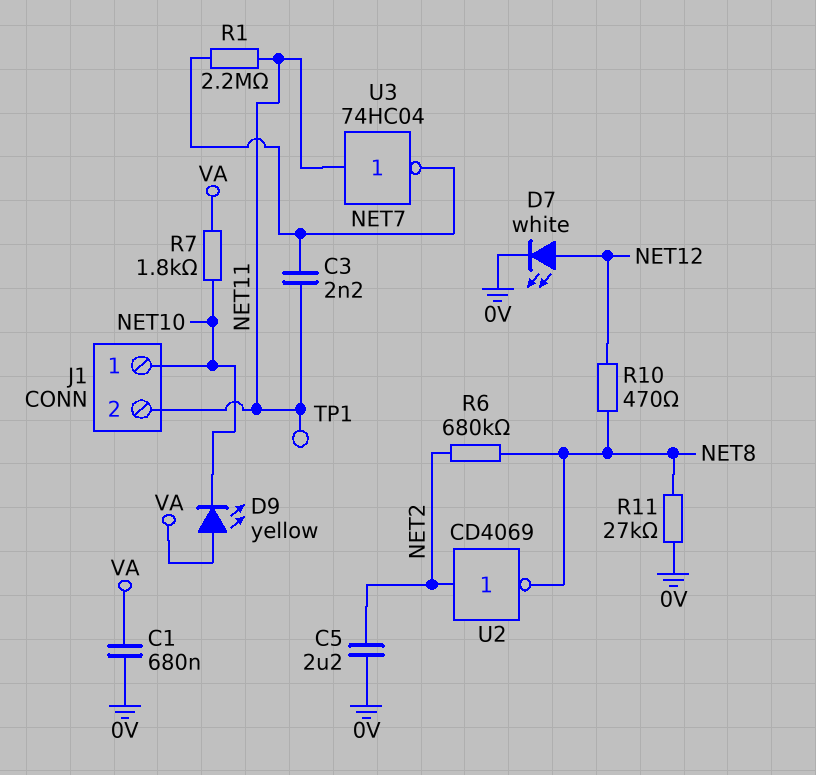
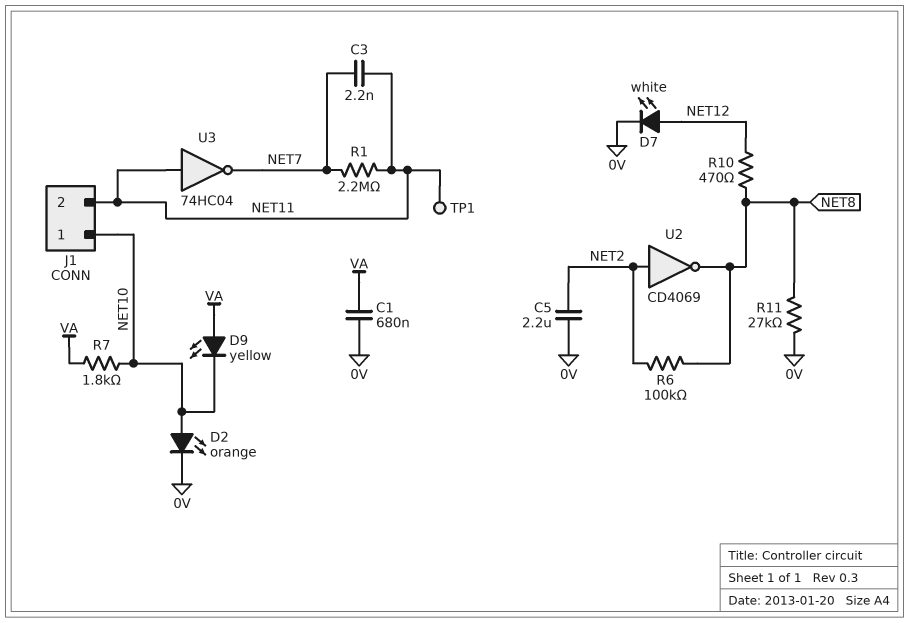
D2: none -> LED orange (A NET10, K 0V)
R6: 680k (NET2, NET8) -> 100k (NET2, NET8)

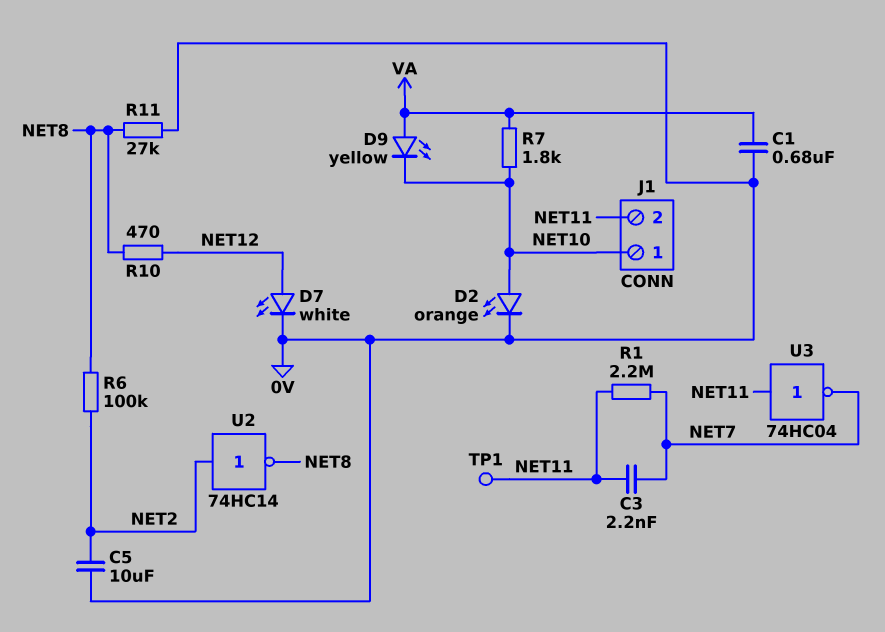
C5: 2.2uF (0V, NET2) -> 10uF (0V, NET2)
U2: NOT CD4069 (in NET2, out NET8) -> NOT 74HC14 (in NET2, out NET8)

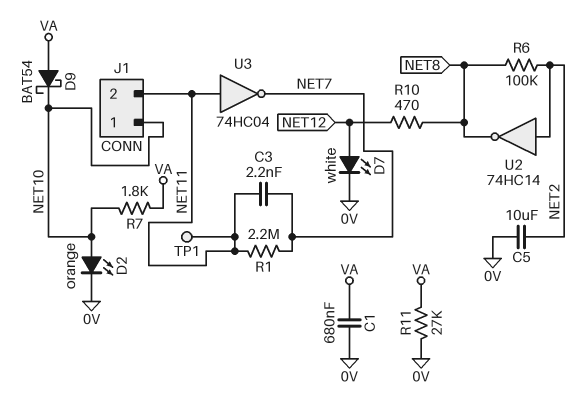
D9: LED yellow (A VA, K NET10) -> schottky BAT54 (A VA, K NET10)
R11: 27k (0V, NET8) -> 27k (0V, VA)

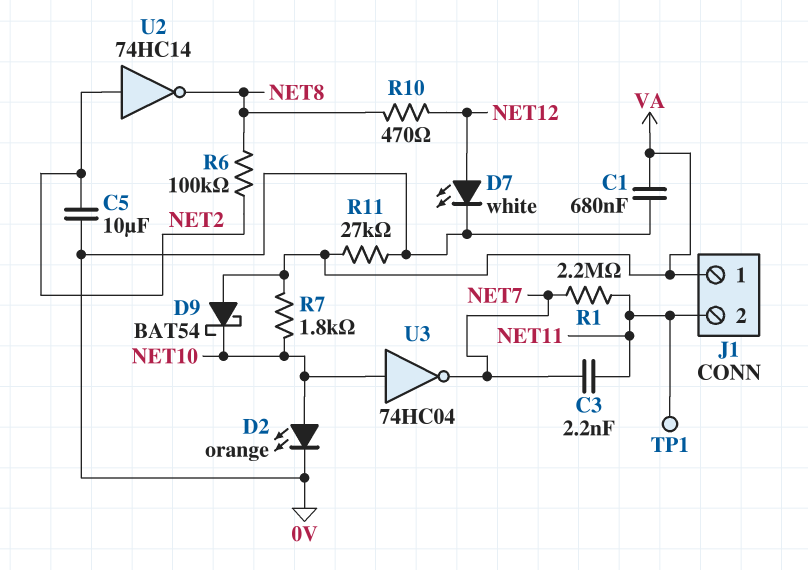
J1 pin 1: NET10 -> VA
U3: NOT 74HC04 (in NET11, out NET7) -> NOT 74HC04 (in NET10, out NET7)

